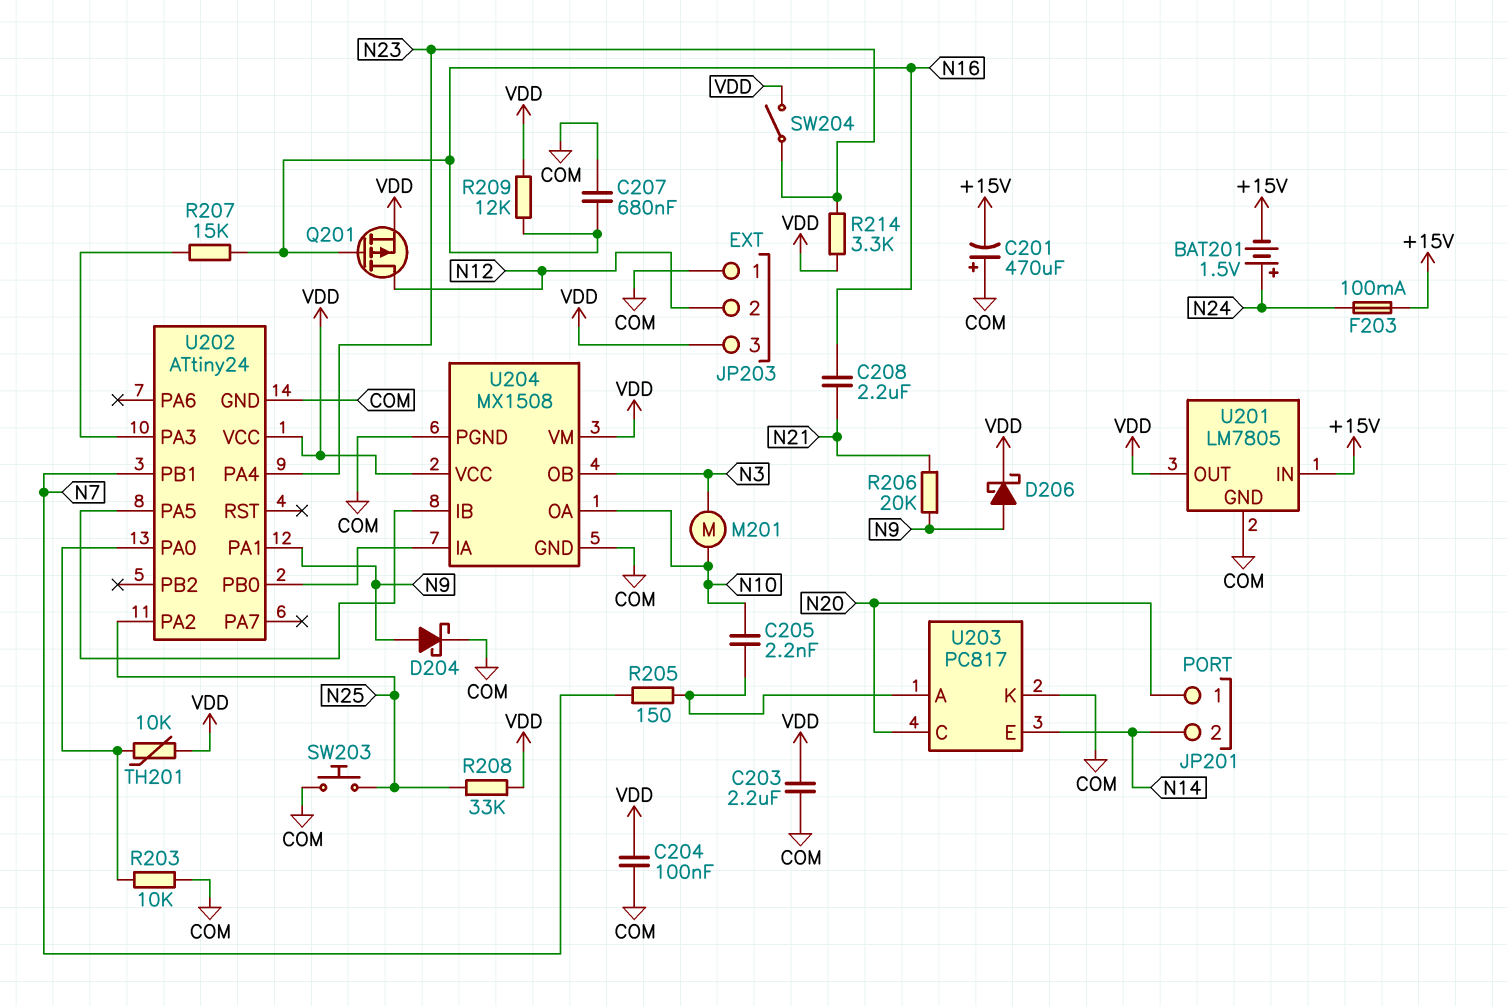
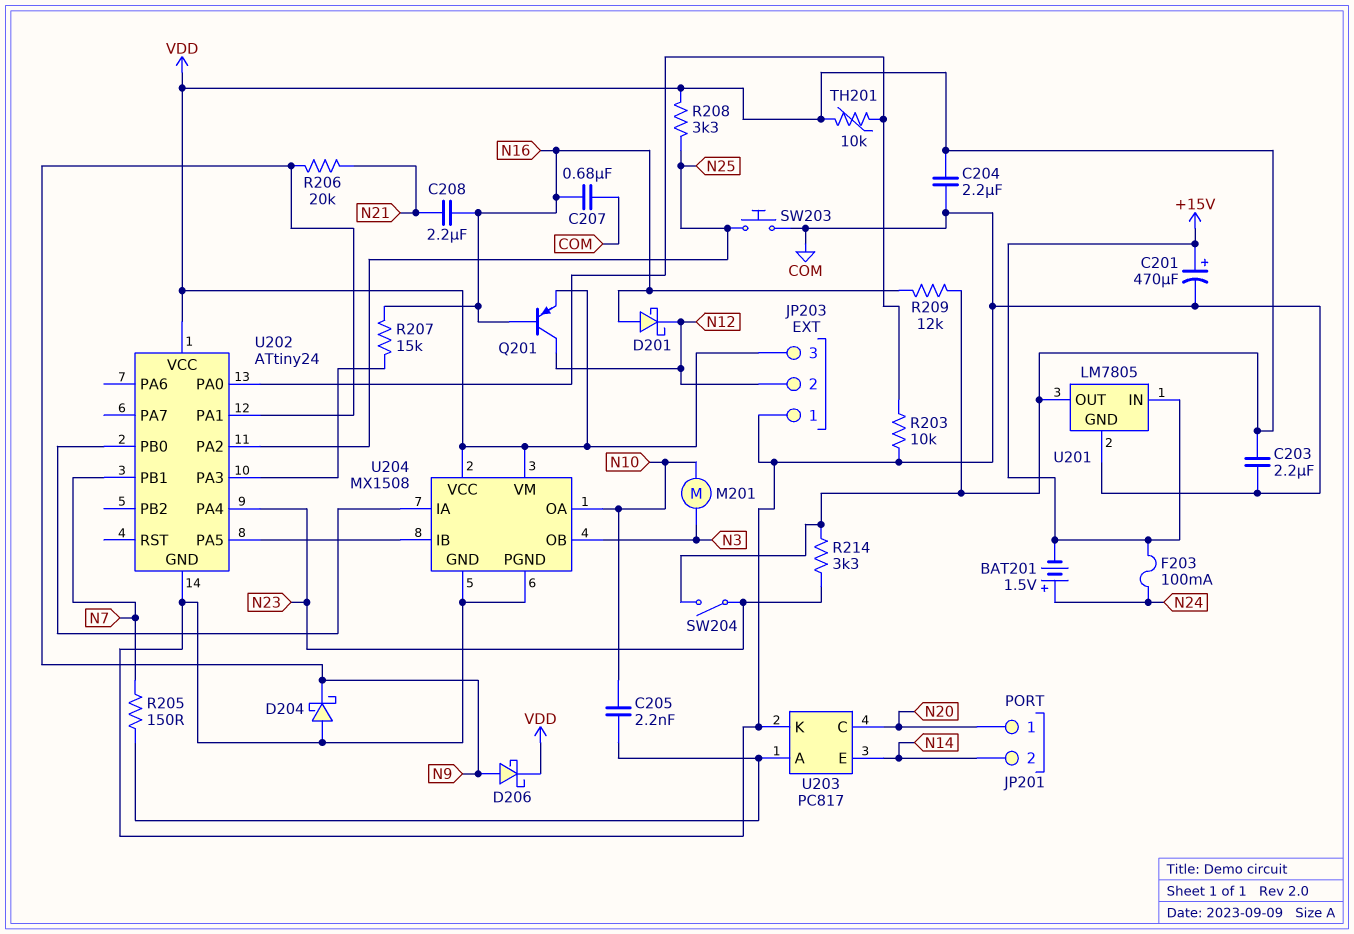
C201: 470uF (plus COM, minus +15V) -> 470uF (plus +15V, minus COM)
C204: 100nF (COM, VDD) -> 2.2uF (COM, VDD)
D201: none -> schottky (A N16, K N12)
D204: schottky (A N9, K COM) -> schottky (A COM, K N9)
Q201: PMOS (G N16, D N12, S VDD) -> PNP (B N16, C N12, E VDD)
R208: 33k (N25, VDD) -> 3.3k (N25, VDD)

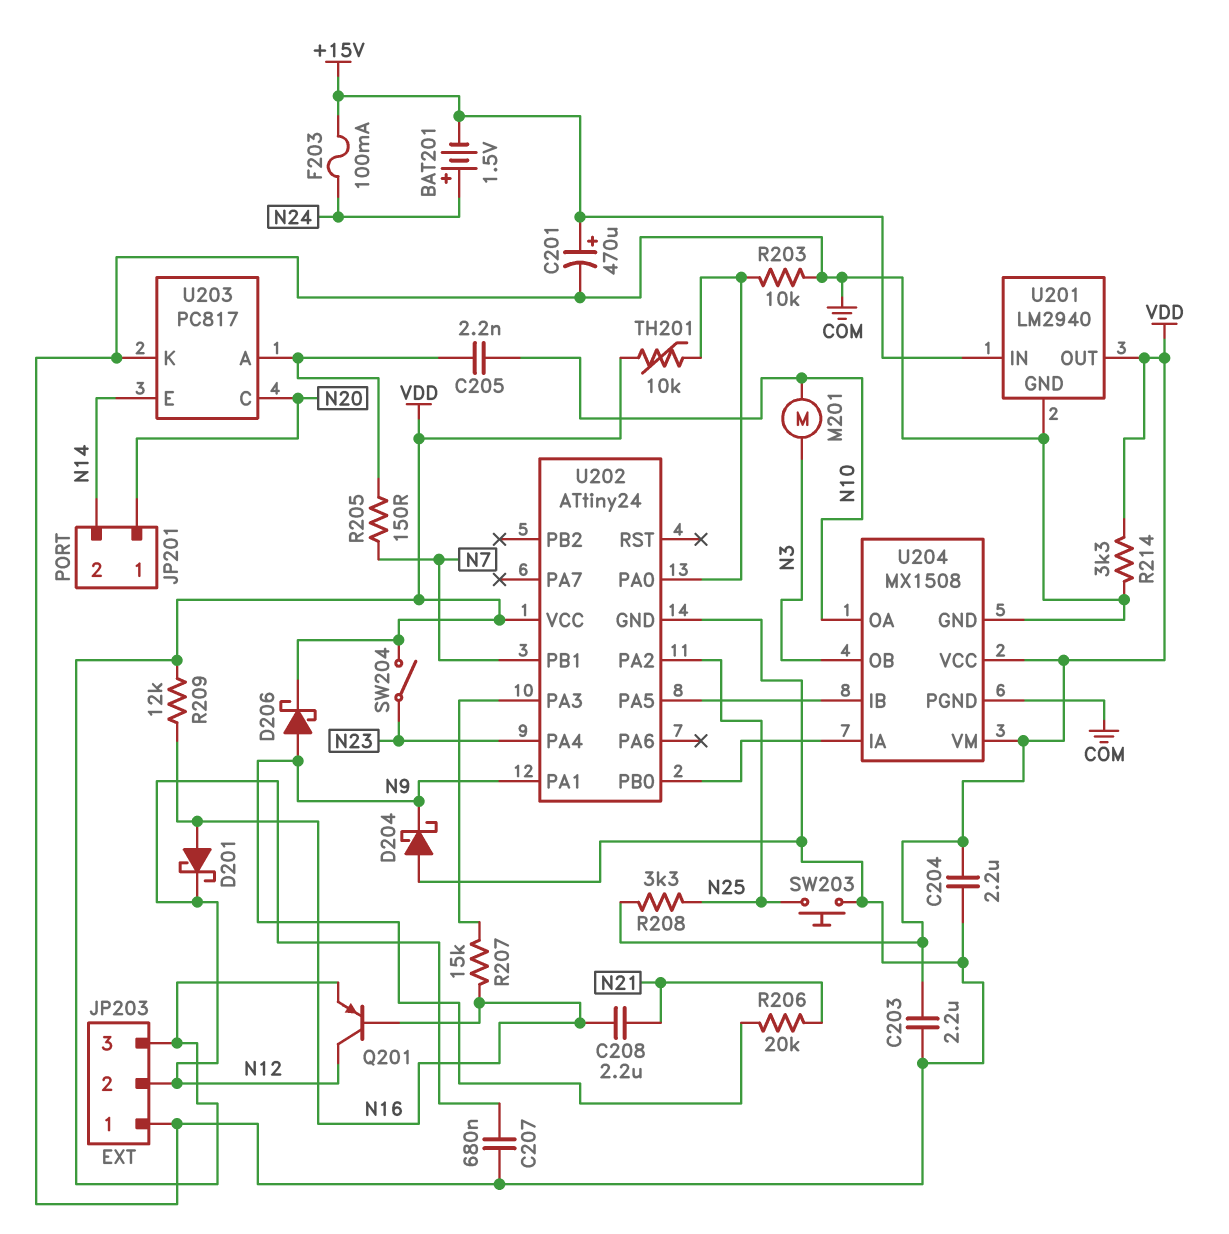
C207: 680nF (COM, N16) -> 680nF (COM, N12)
R214: 3.3k (N23, VDD) -> 3.3k (COM, VDD)
U201: LM7805 -> LM2940

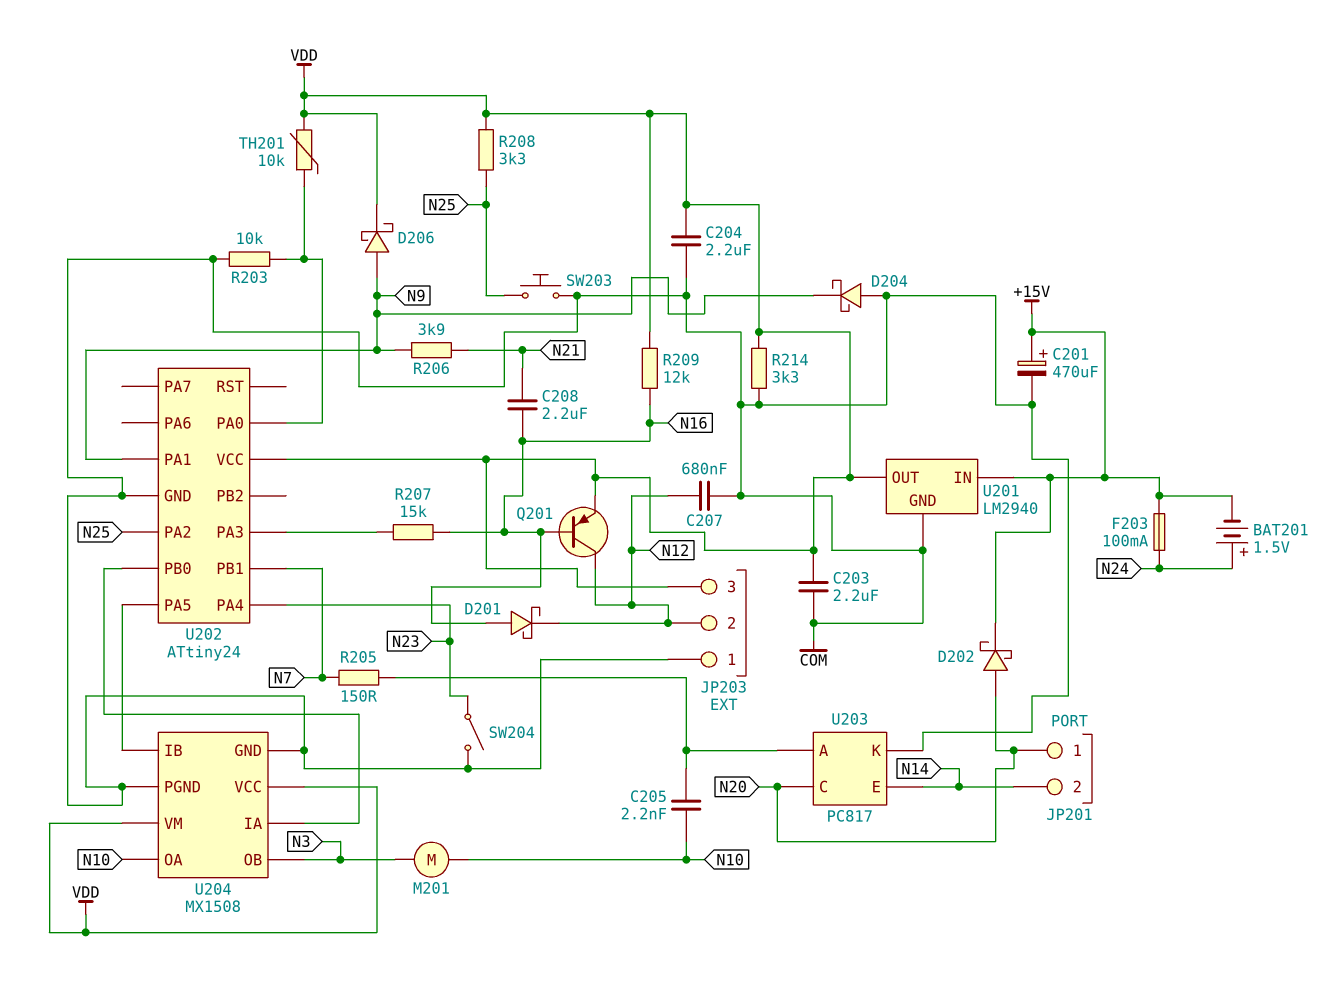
D202: none -> schottky (A N20, K +15V)
R206: 20k (N9, N21) -> 3.9k (N9, N21)
SW204: switch (N23, VDD) -> switch (COM, N23)

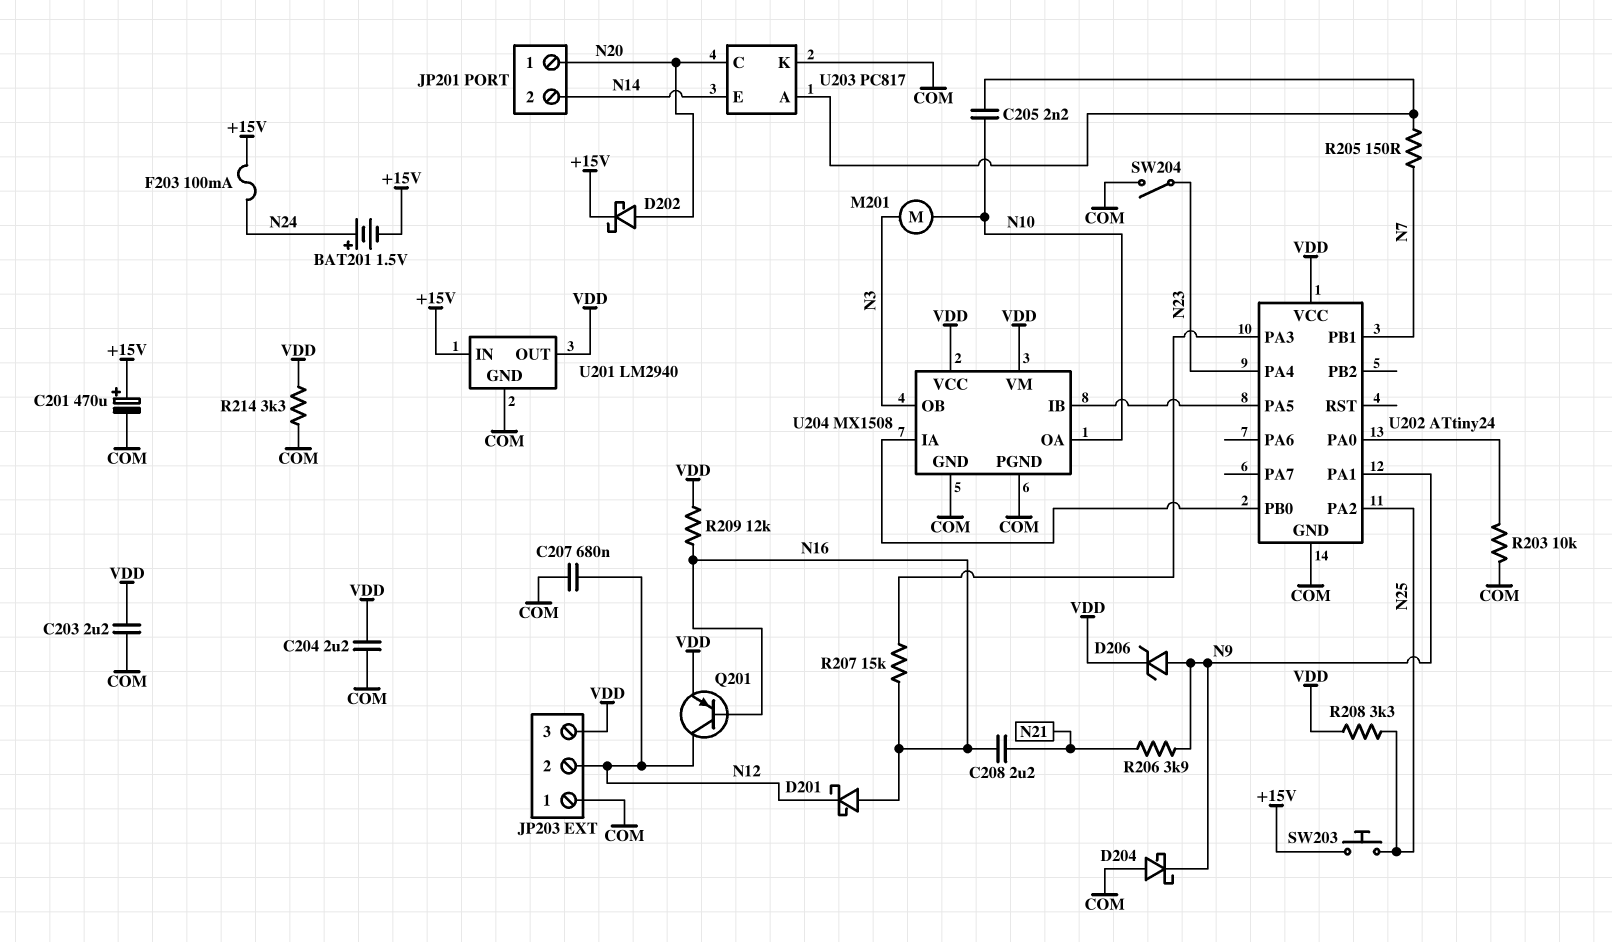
D206: schottky (A N9, K VDD) -> zener (A N9, K VDD)
SW203: button (COM, N25) -> button (+15V, N25)
TH201: 10k (U202/PA0, VDD) -> none

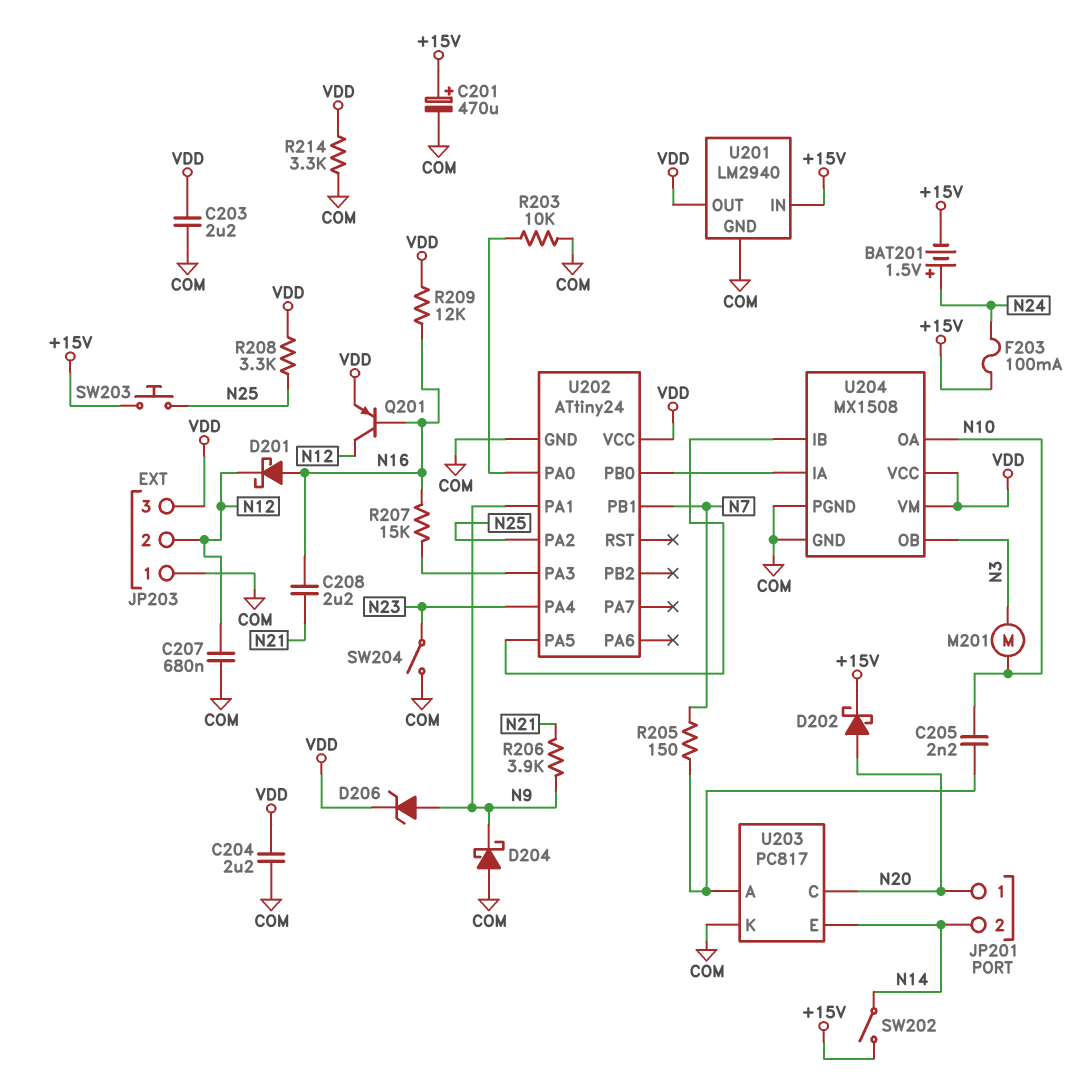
SW202: none -> switch (+15V, N14)

